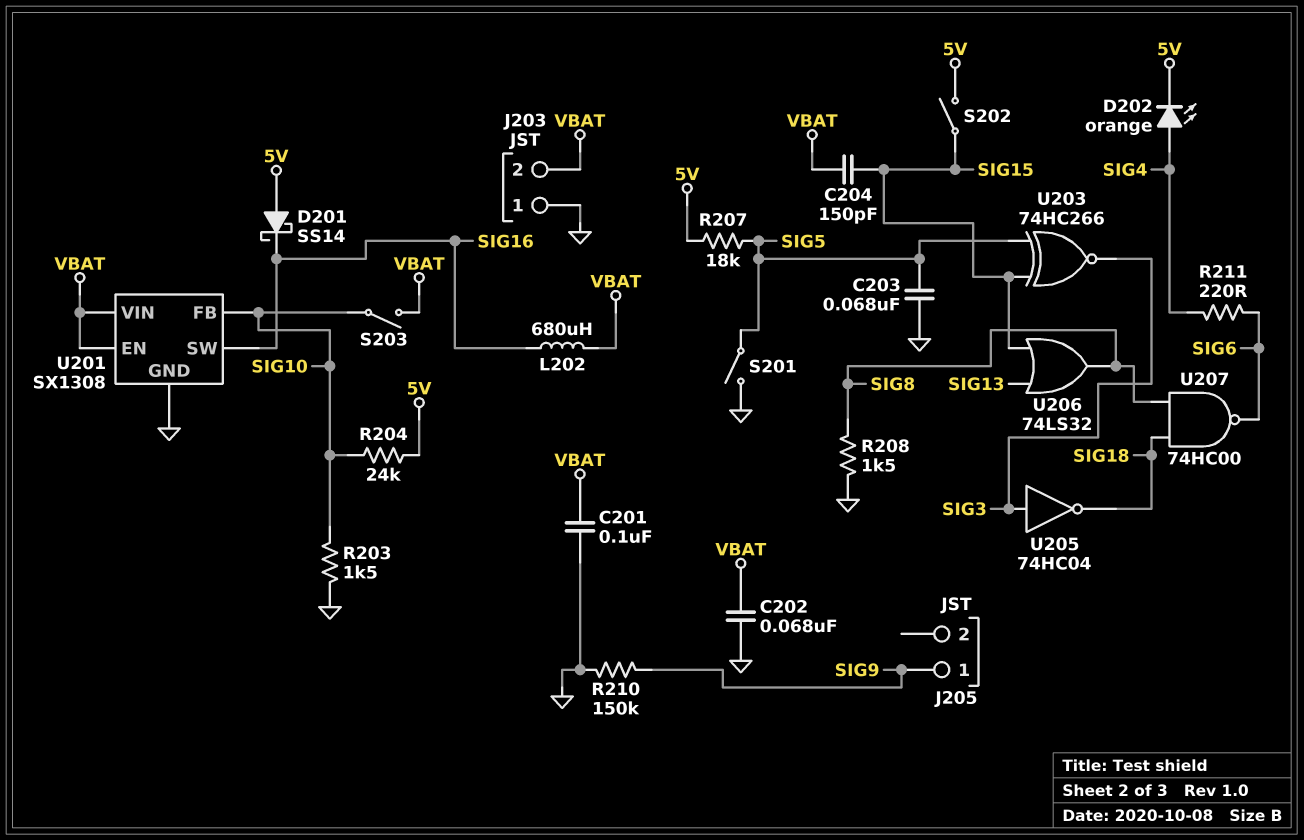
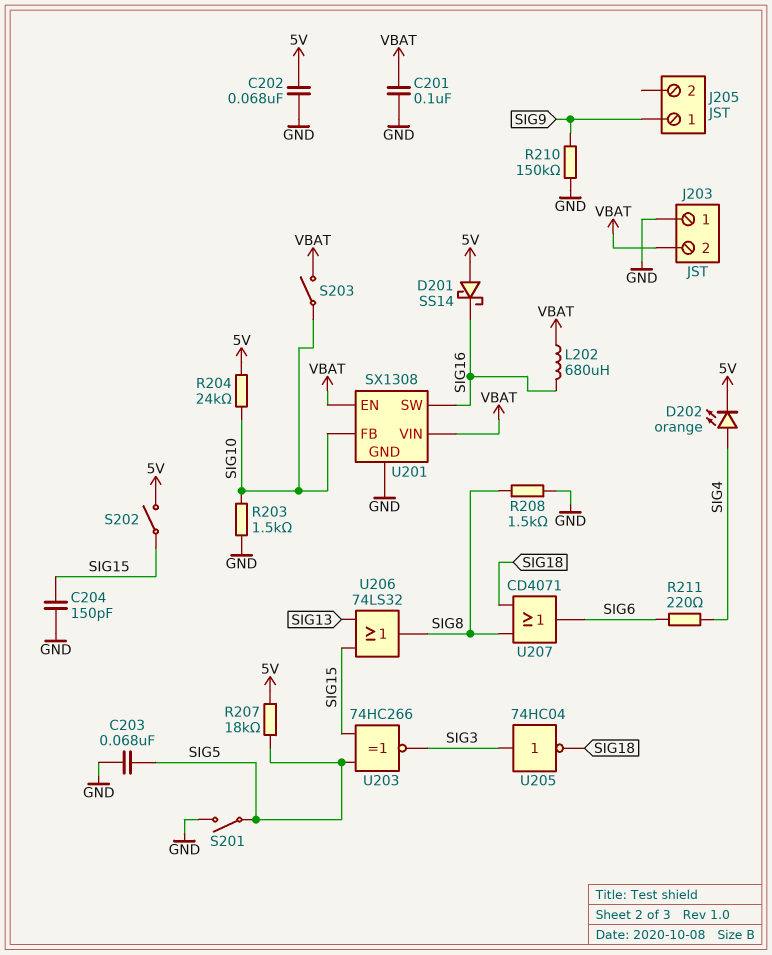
C202: 68nF (GND, VBAT) -> 68nF (5V, GND)
C204: 150pF (SIG15, VBAT) -> 150pF (GND, SIG15)
U207: NAND 74HC00 (in SIG8, in SIG18, out SIG6) -> OR CD4071 (in SIG8, in SIG18, out SIG6)

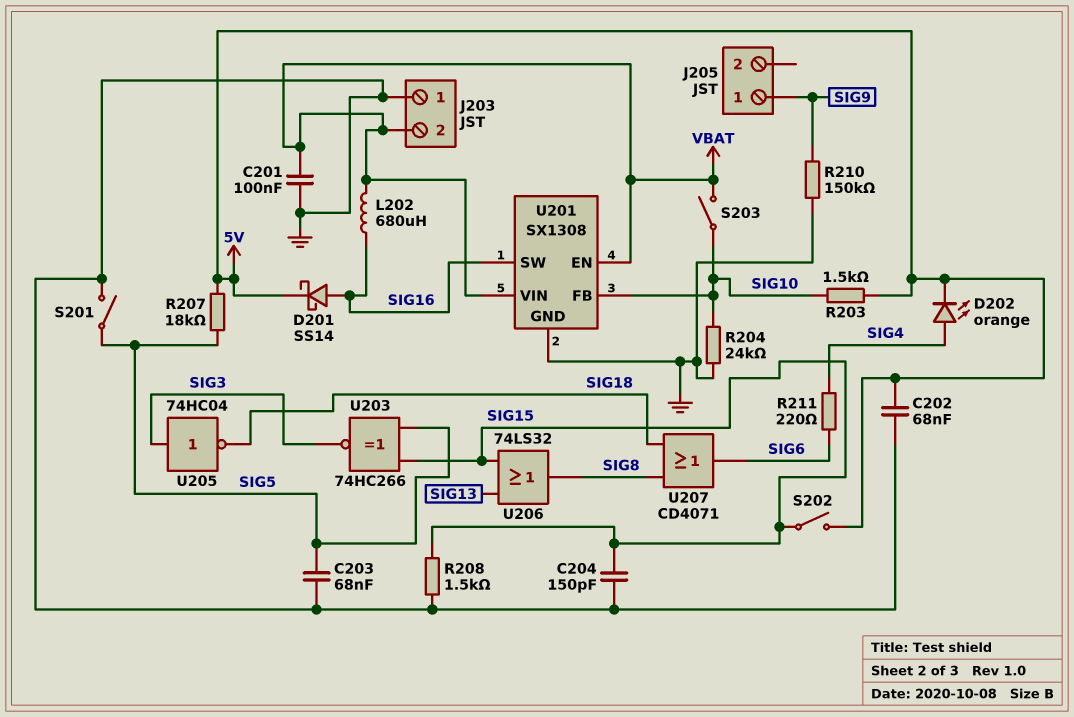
D201: schottky SS14 (A 5V, K SIG16) -> schottky SS14 (A SIG16, K 5V)
R203: 1.5k (GND, SIG10) -> 1.5k (5V, SIG10)
R204: 24k (5V, SIG10) -> 24k (GND, SIG10)
R208: 1.5k (GND, SIG8) -> 1.5k (GND, SIG15)

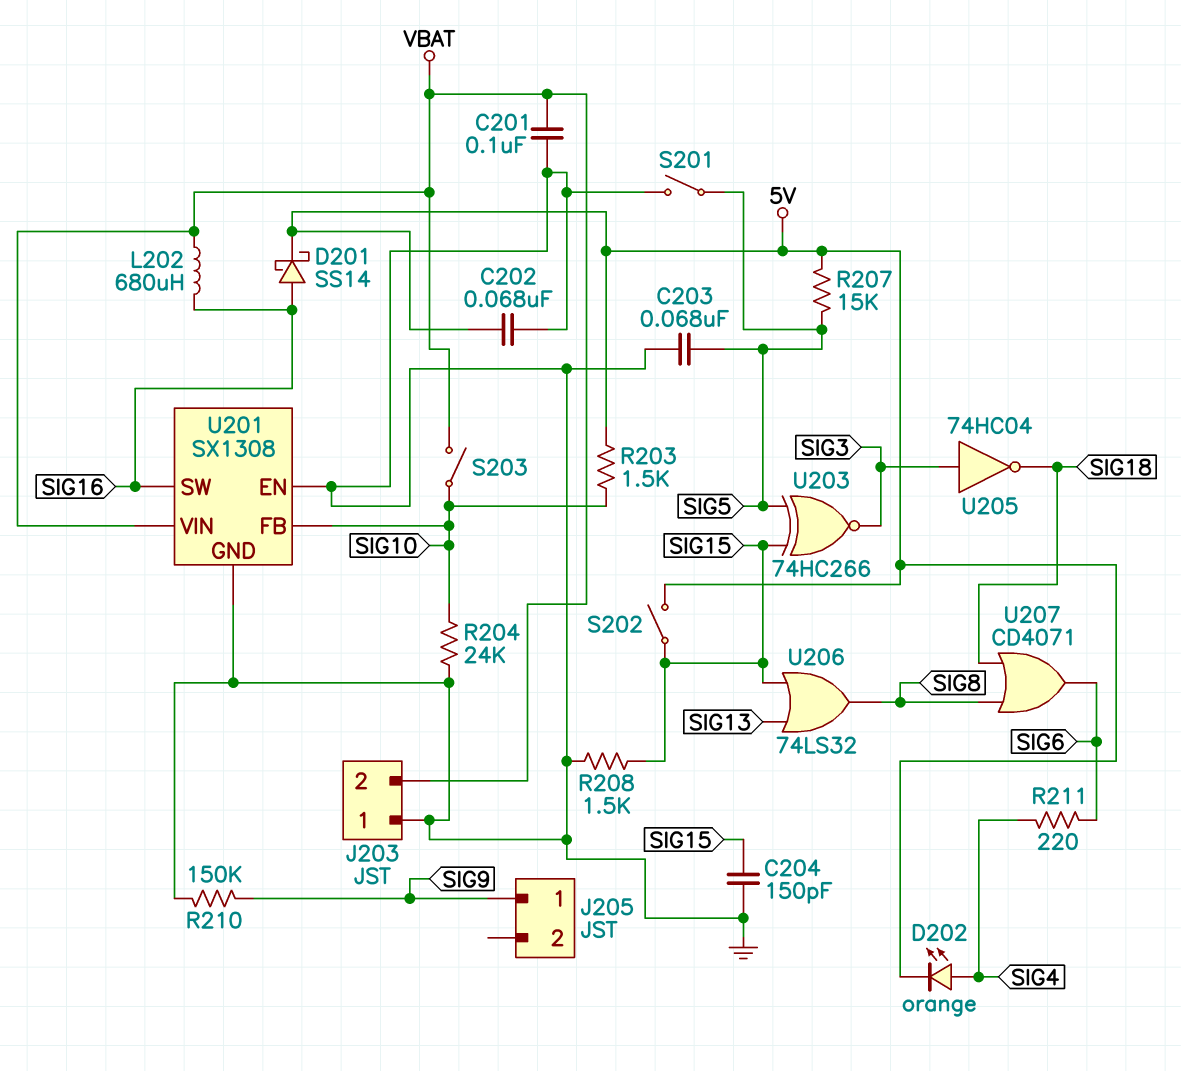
R207: 18k (5V, SIG5) -> 15k (5V, SIG5)
U201 pin EN: VBAT -> GND

